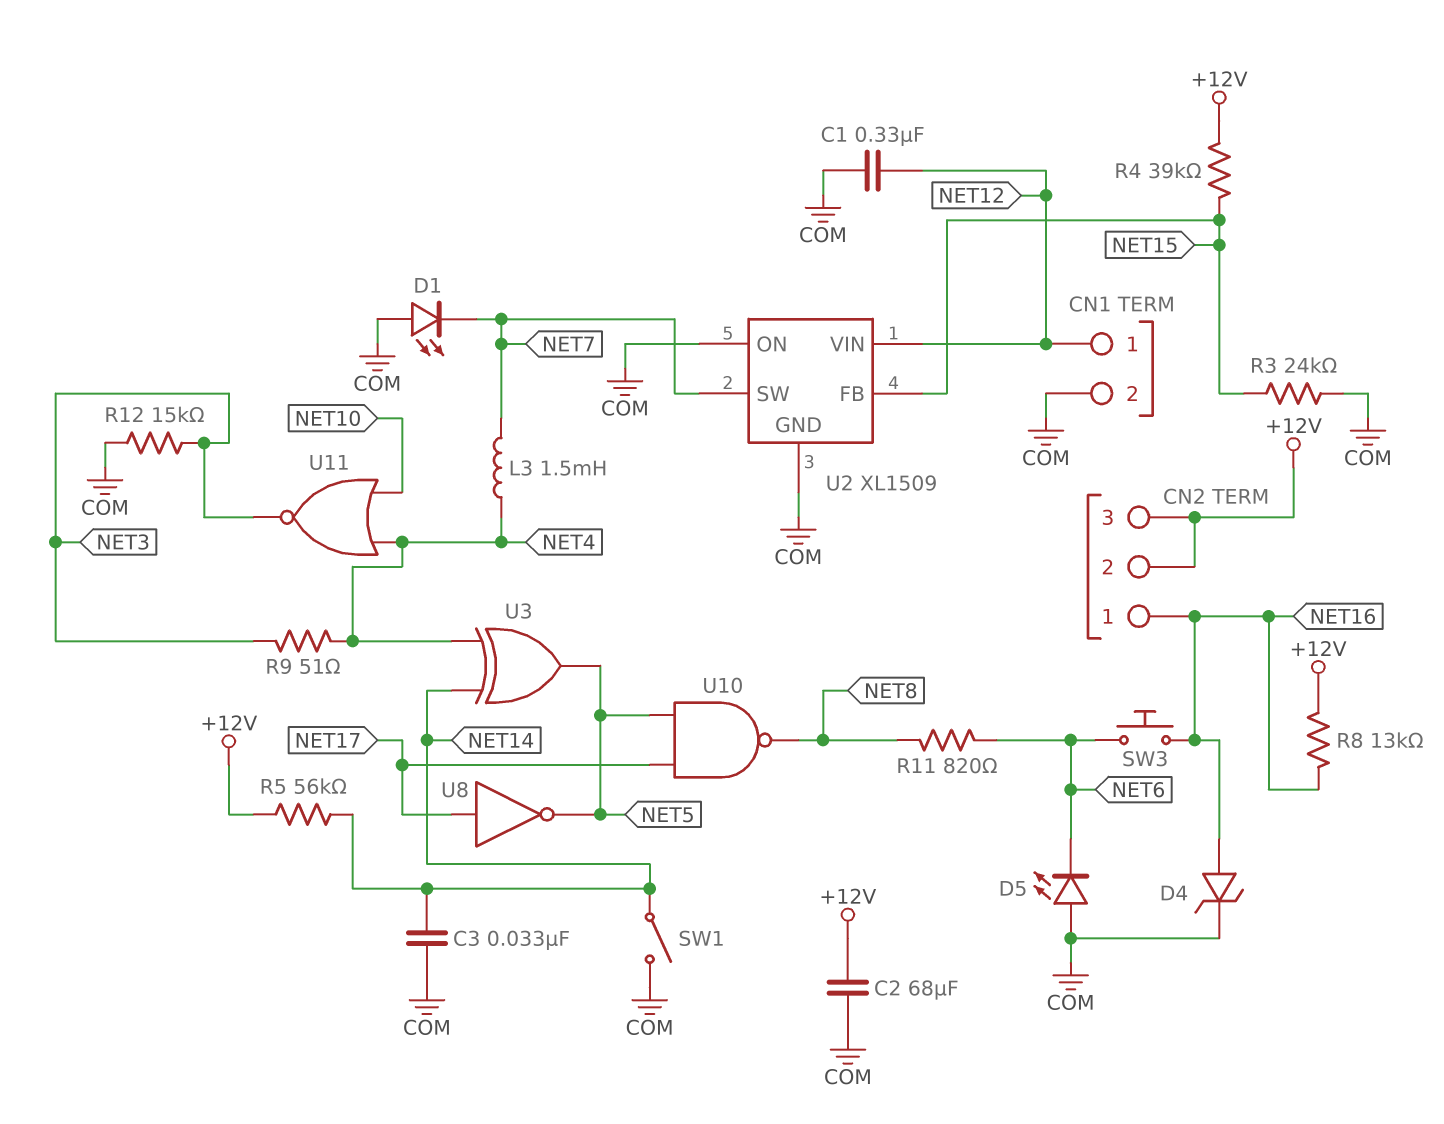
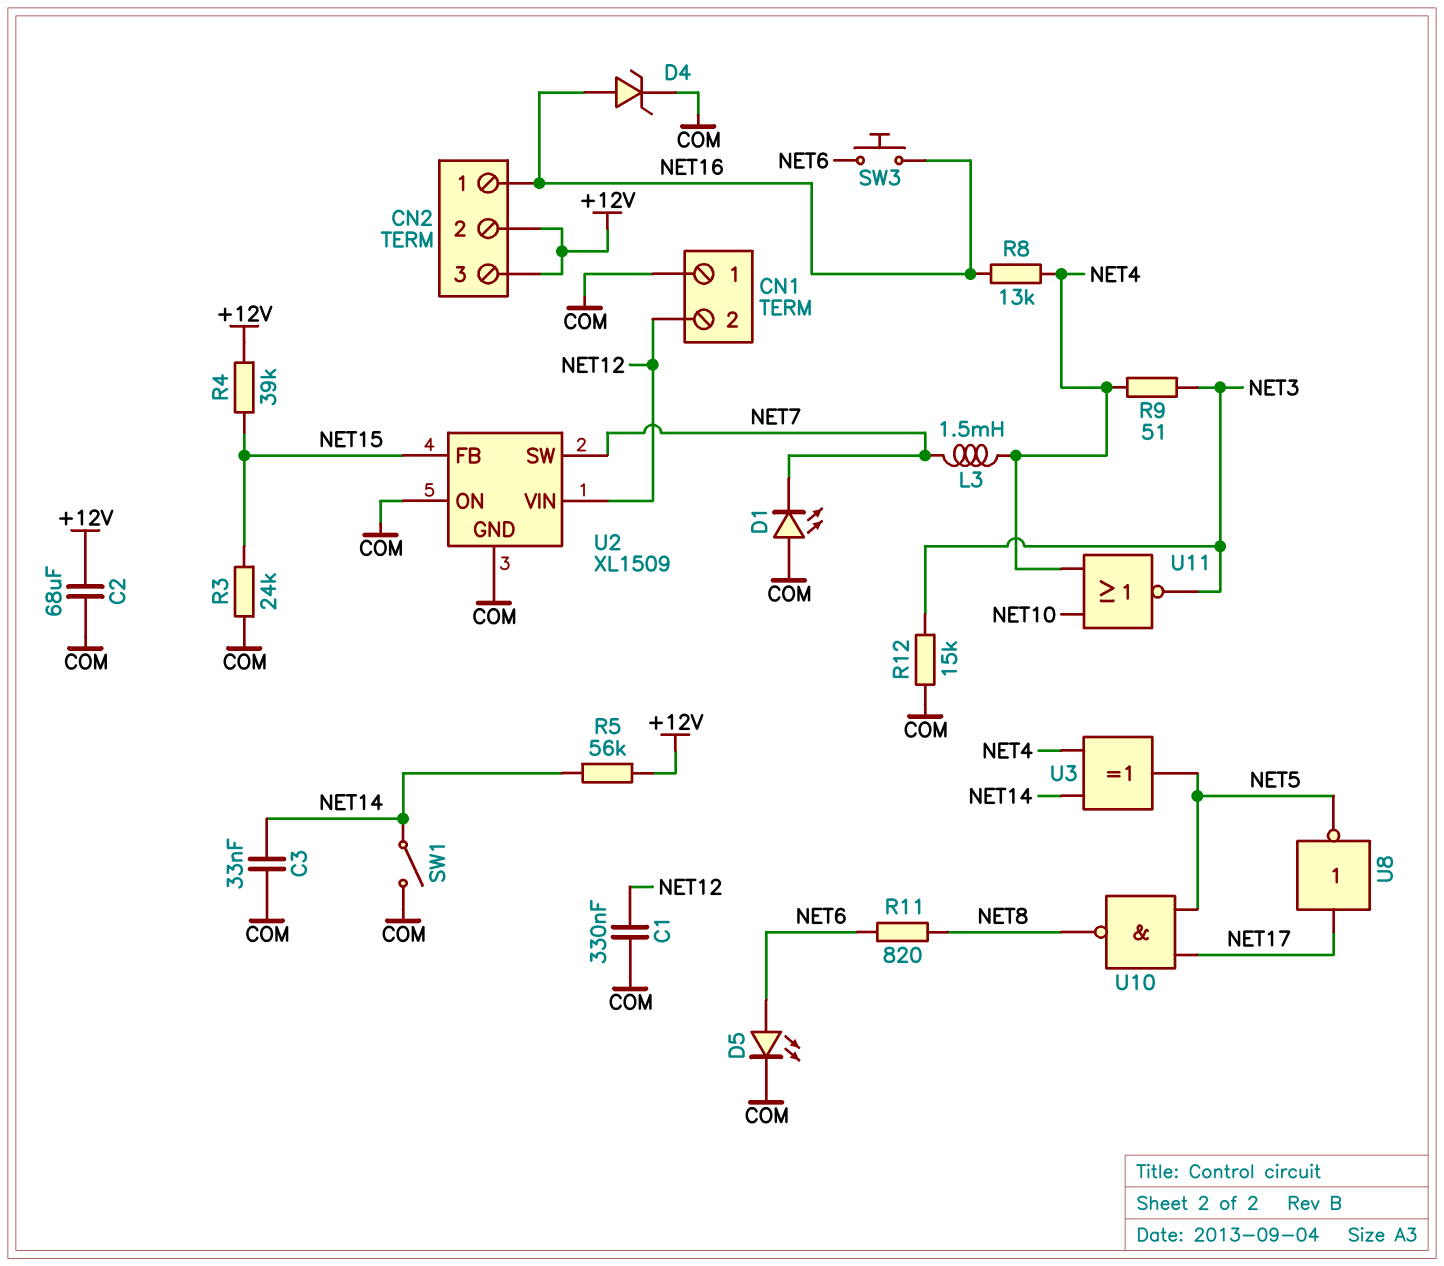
CN1 pin 1: NET12 -> COM
CN1 pin 2: COM -> NET12
D5: LED (A COM, K NET6) -> LED (A NET6, K COM)
R8: 13k (+12V, NET16) -> 13k (NET4, NET16)

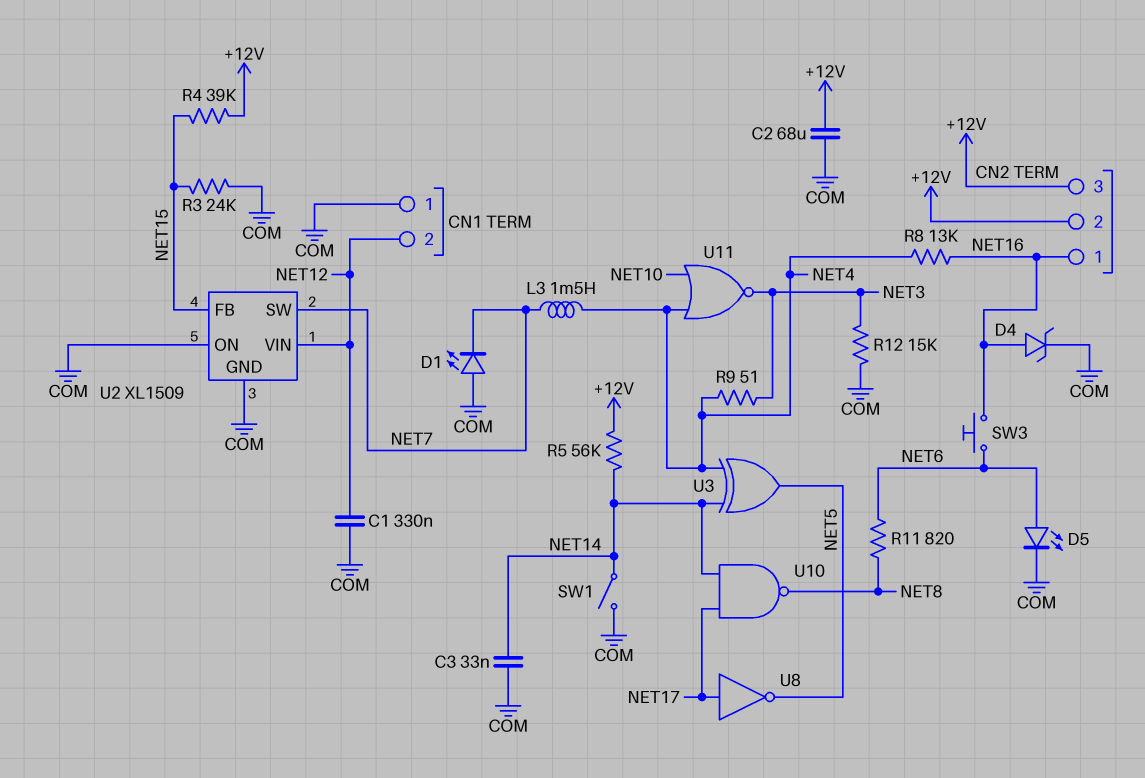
U10: NAND (in NET5, in NET17, out NET8) -> NAND (in NET14, in NET17, out NET8)

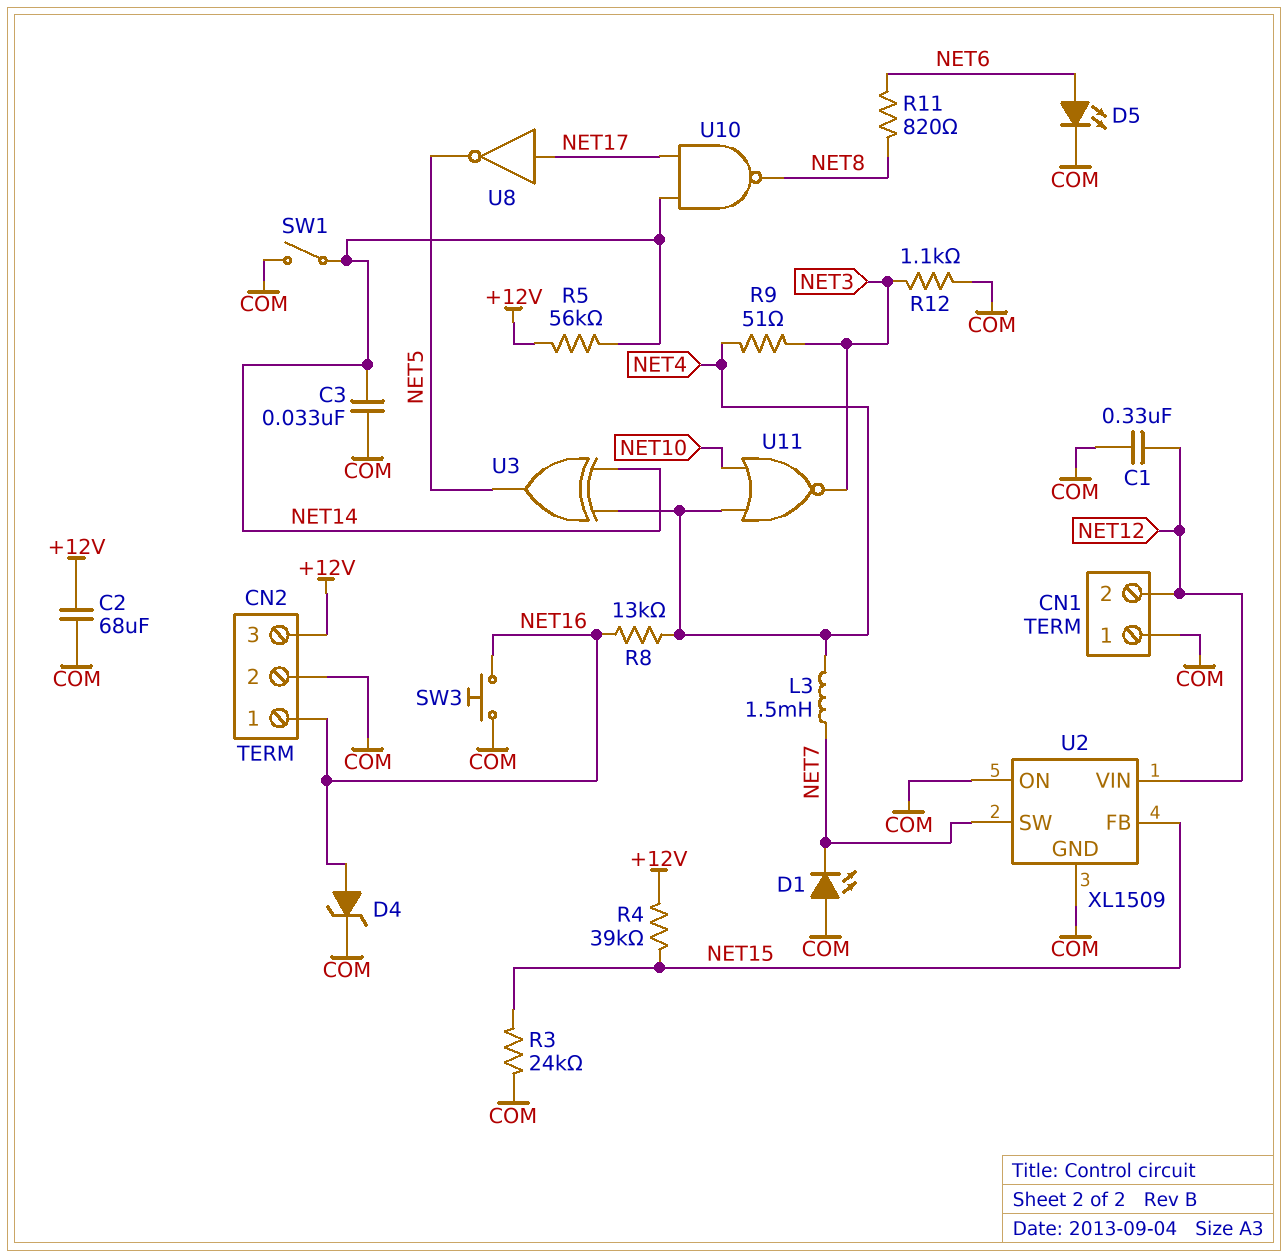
CN2 pin 2: +12V -> COM
R12: 15k (COM, NET3) -> 1.1k (COM, NET3)
SW3: button (NET6, NET16) -> button (COM, NET16)

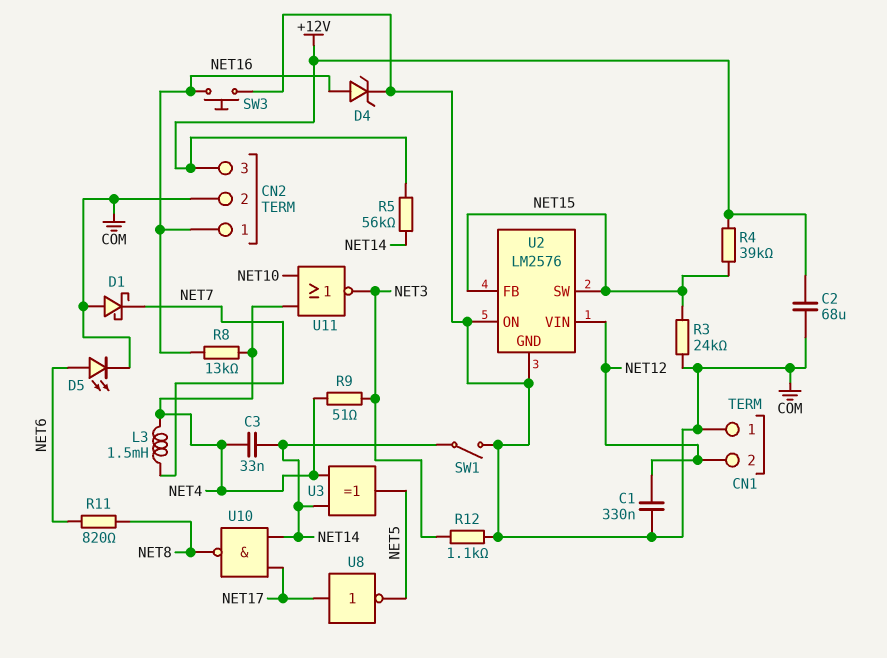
C3: 33nF (COM, NET14) -> 33nF (NET4, NET14)
D1: LED (A COM, K NET7) -> schottky (A COM, K NET7)
U2: XL1509 -> LM2576
U2 pin SW: NET7 -> NET15

